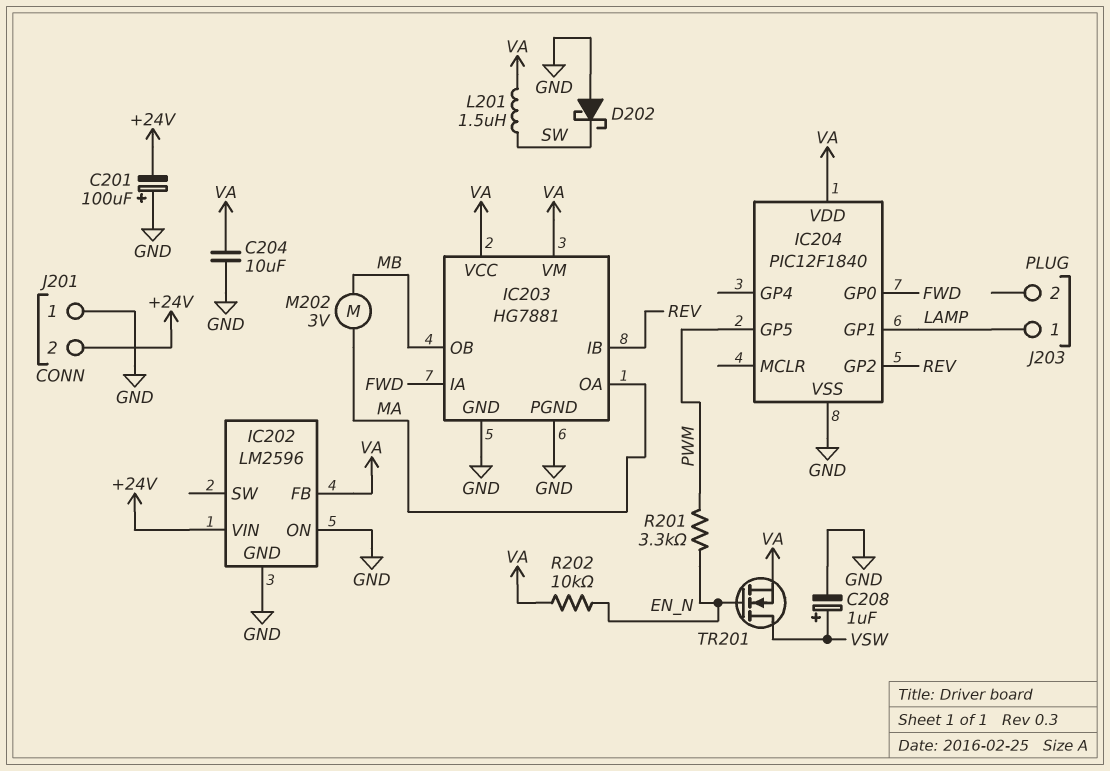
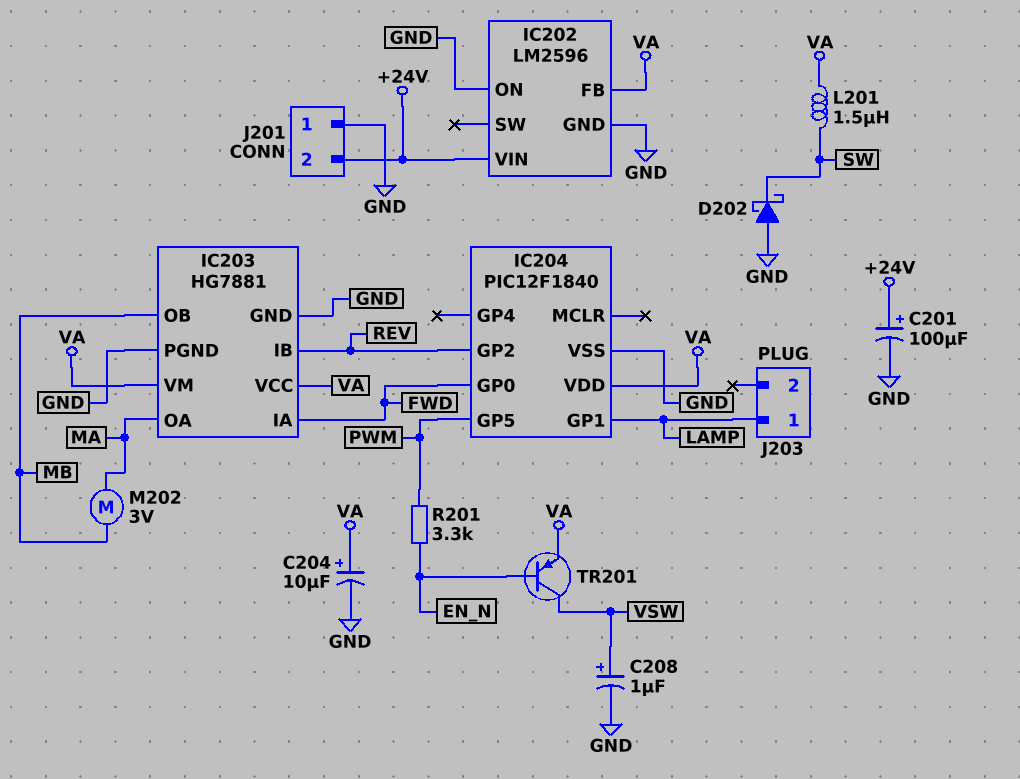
C201: 100uF (plus GND, minus +24V) -> 100uF (plus +24V, minus GND)
C204: 10uF (GND, VA) -> 10uF (plus VA, minus GND)
R202: 10k (EN_N, VA) -> none
TR201: NMOS (G EN_N, D VSW, S VA) -> PNP (B EN_N, C VSW, E VA)

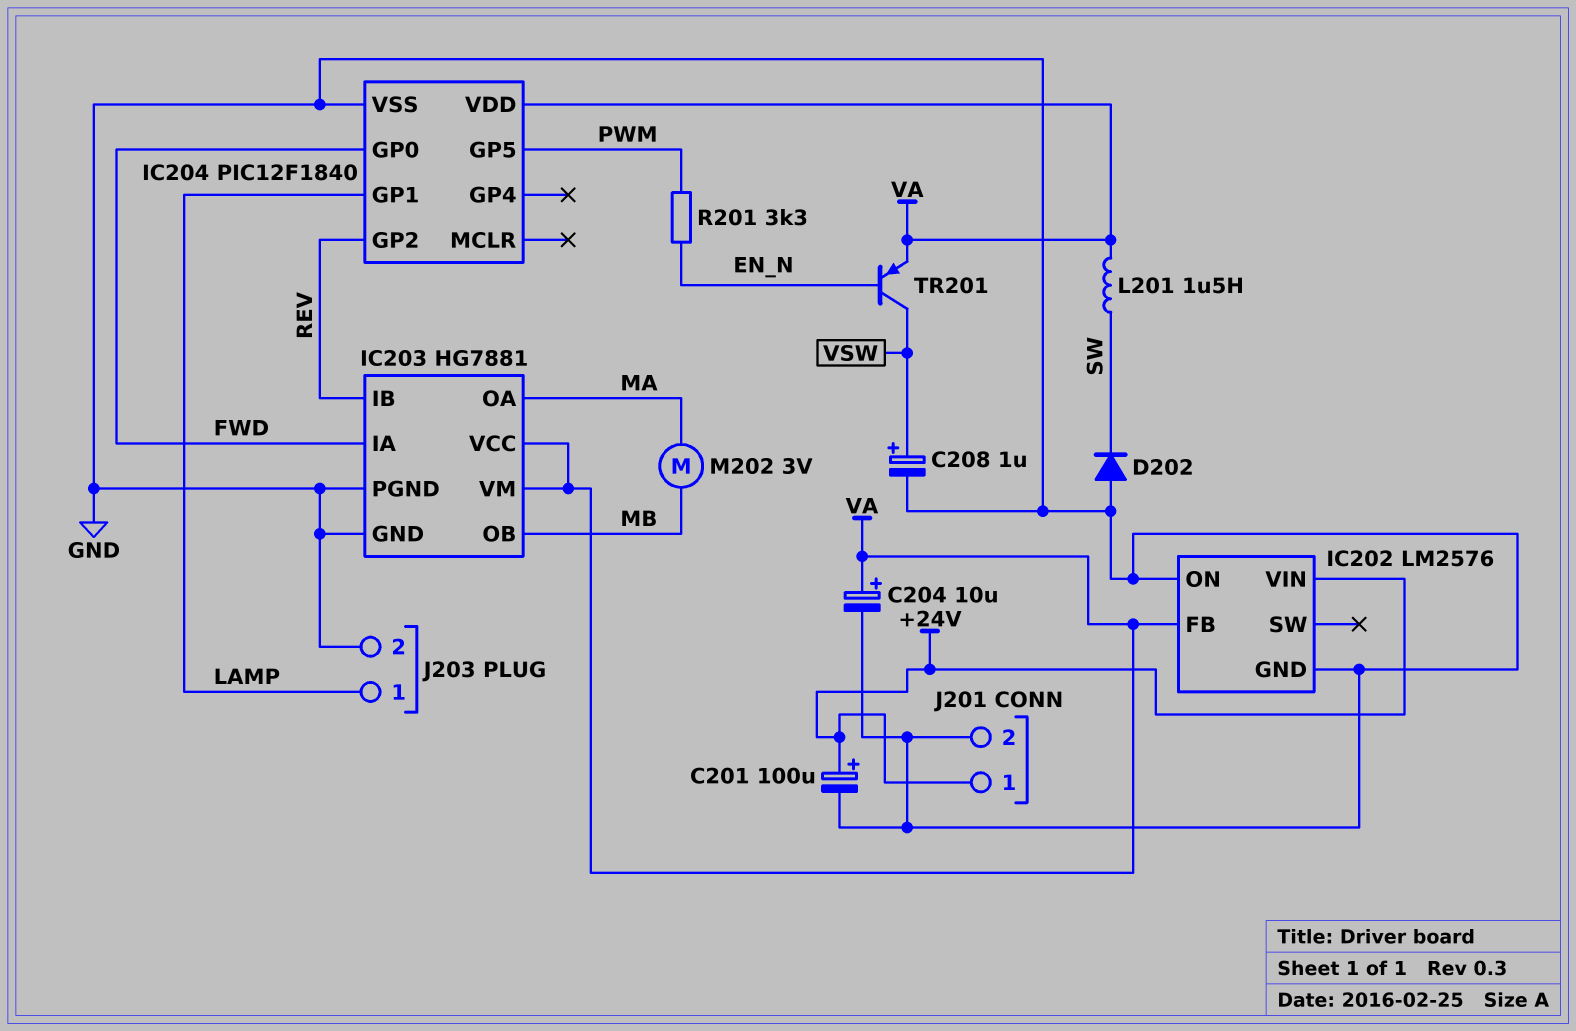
D202: schottky (A GND, K SW) -> diode (A GND, K SW)
IC202: LM2596 -> LM2576
J201 pin 1: GND -> +24V
J201 pin 2: +24V -> GND
J203 pin 2: none -> GND

